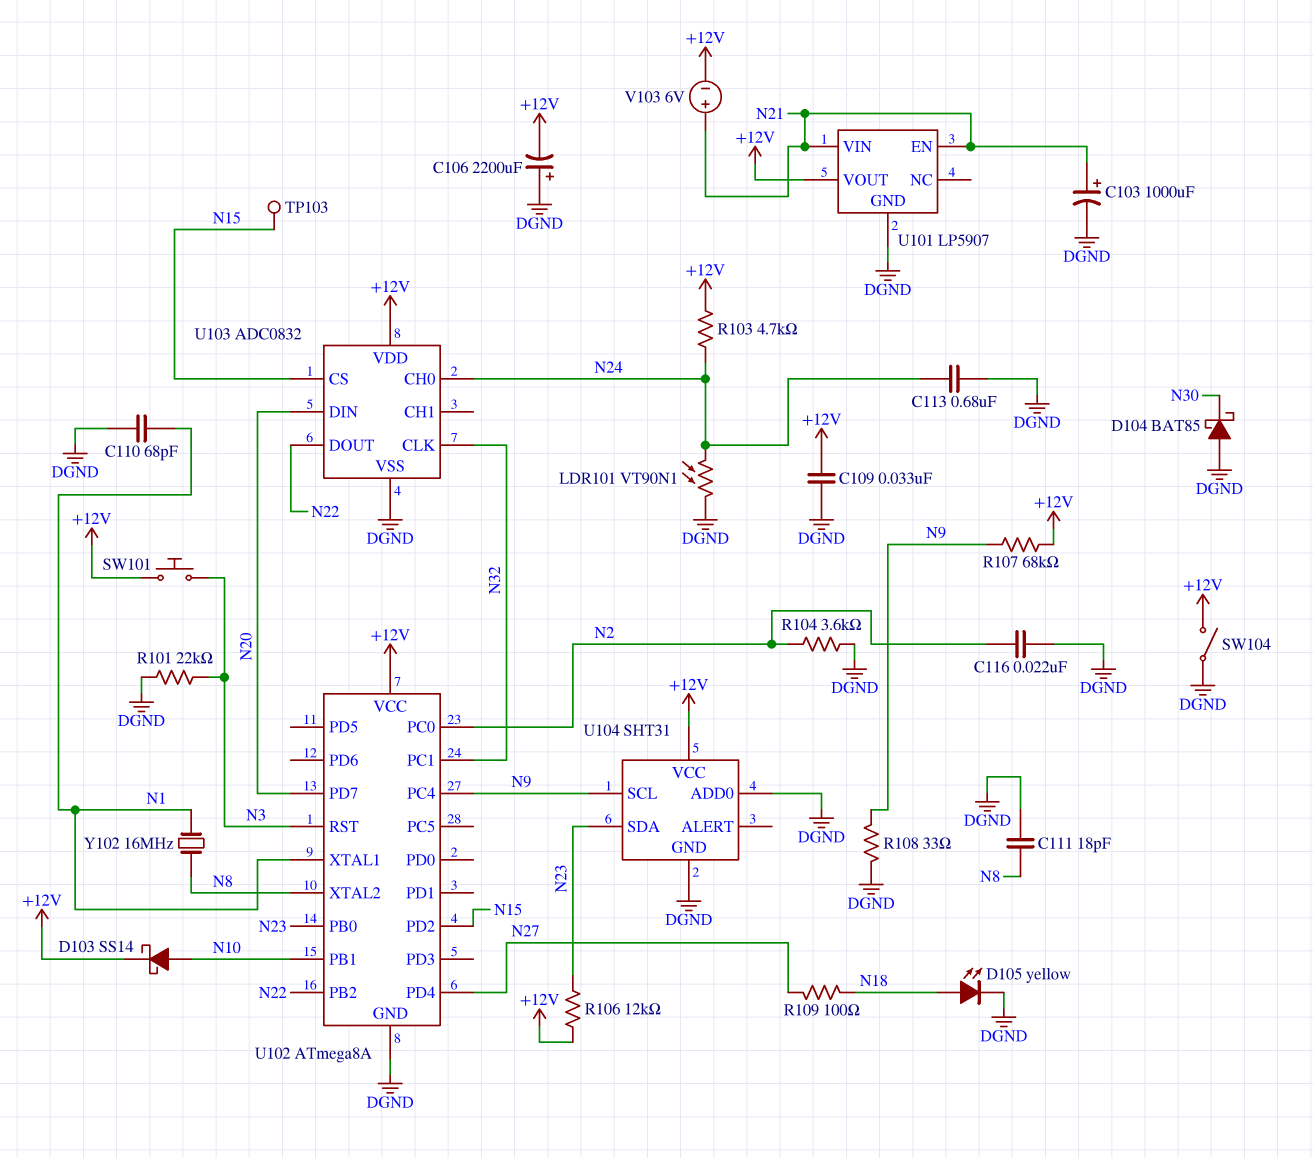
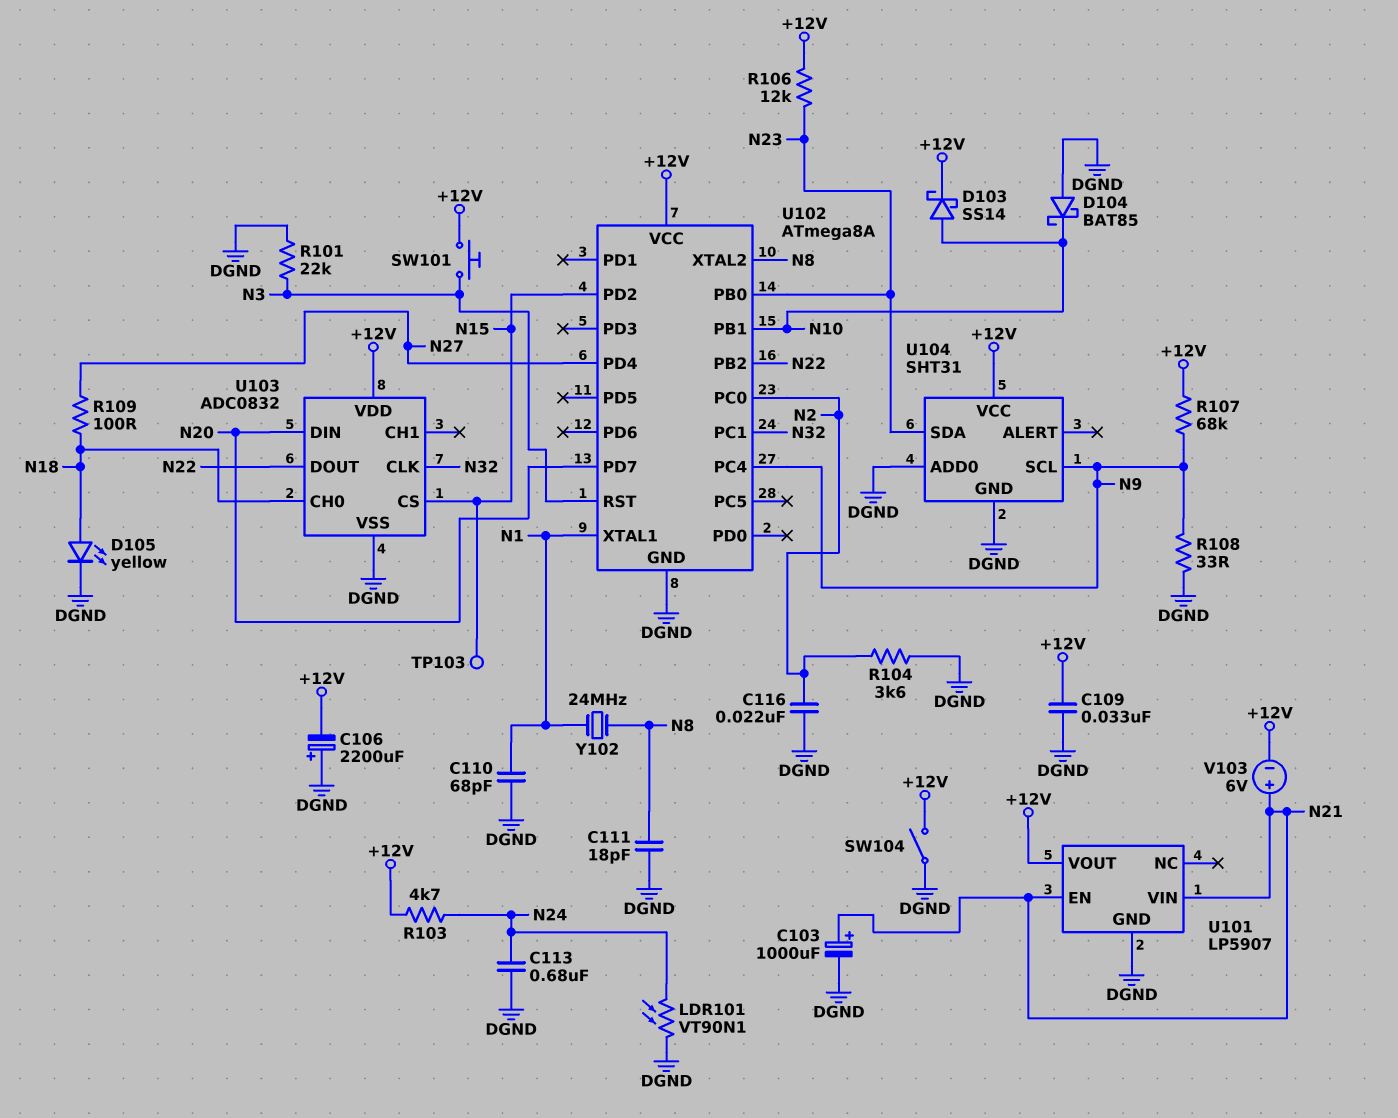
D104: schottky BAT85 (A DGND, K N30) -> schottky BAT85 (A DGND, K N10)
U103 pin CH0: N24 -> N18
Y102: 16MHz (N1, N8) -> 24MHz (N1, N8)

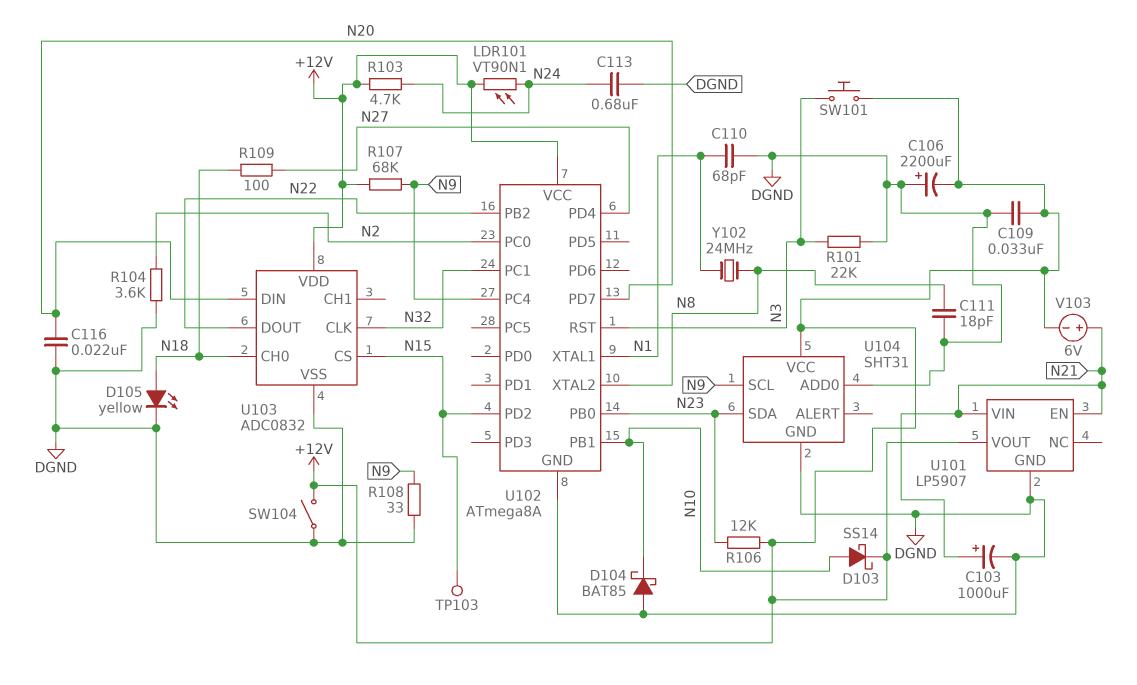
C116: 22nF (DGND, N2) -> 22nF (DGND, N20)
LDR101: VT90N1 (DGND, N24) -> VT90N1 (+12V, N24)

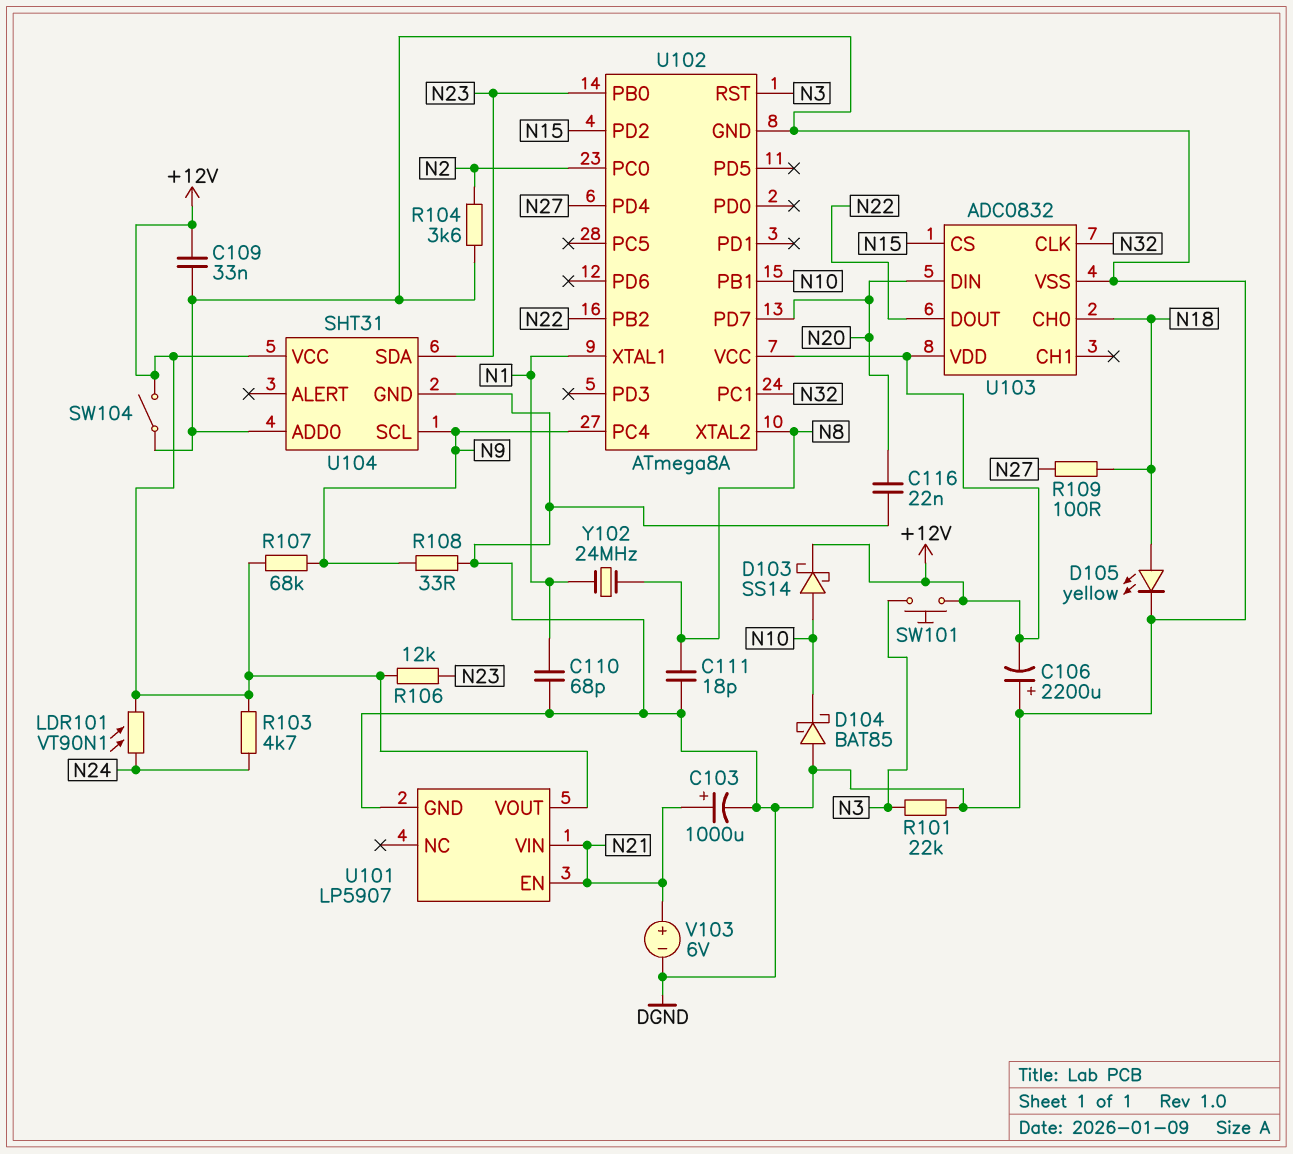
C113: 680nF (DGND, N24) -> none
TP103: test point (N15) -> none
V103: 6V (plus N21, minus +12V) -> 6V (plus N21, minus DGND)

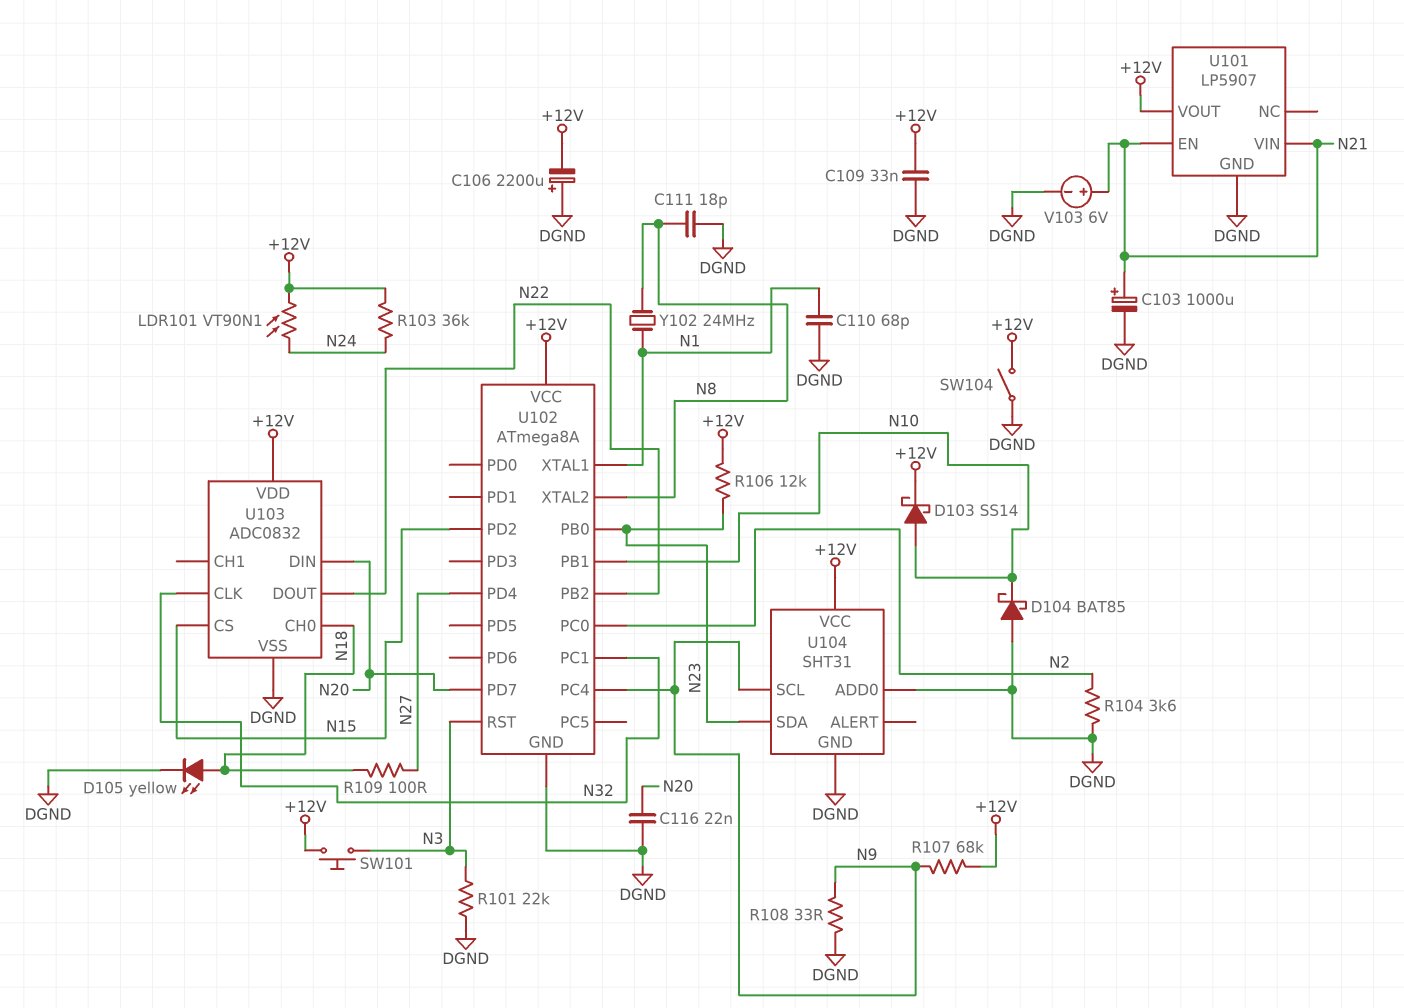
R103: 4.7k (+12V, N24) -> 36k (+12V, N24)

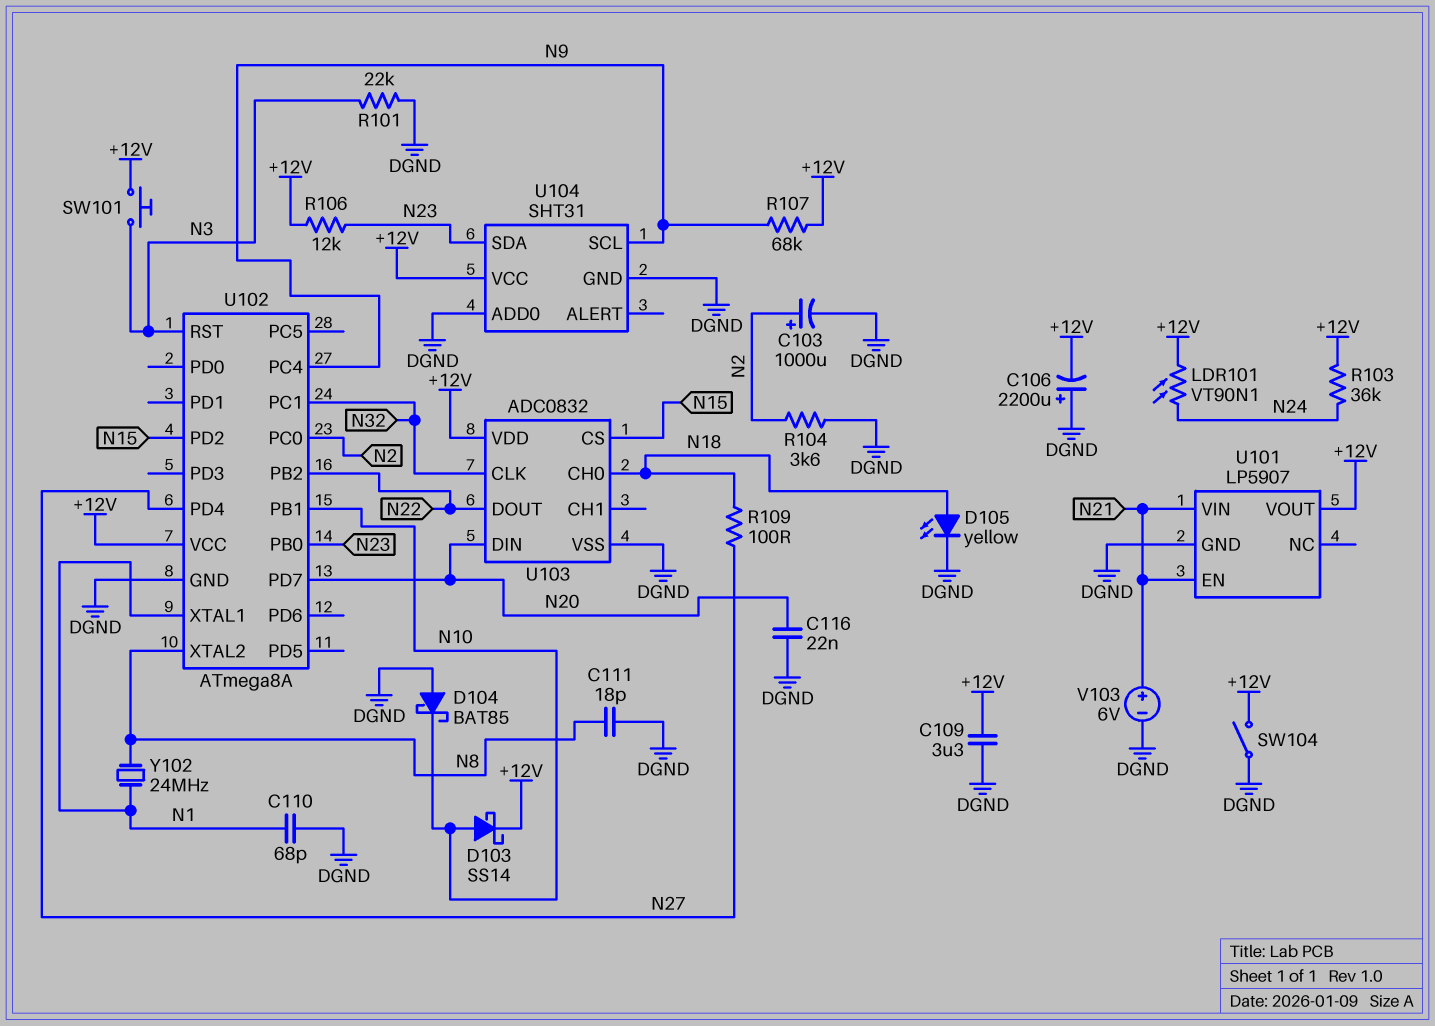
C103: 1000uF (plus N21, minus DGND) -> 1000uF (plus N2, minus DGND)
C109: 33nF (+12V, DGND) -> 3.3uF (+12V, DGND)
R108: 33 (DGND, N9) -> none

